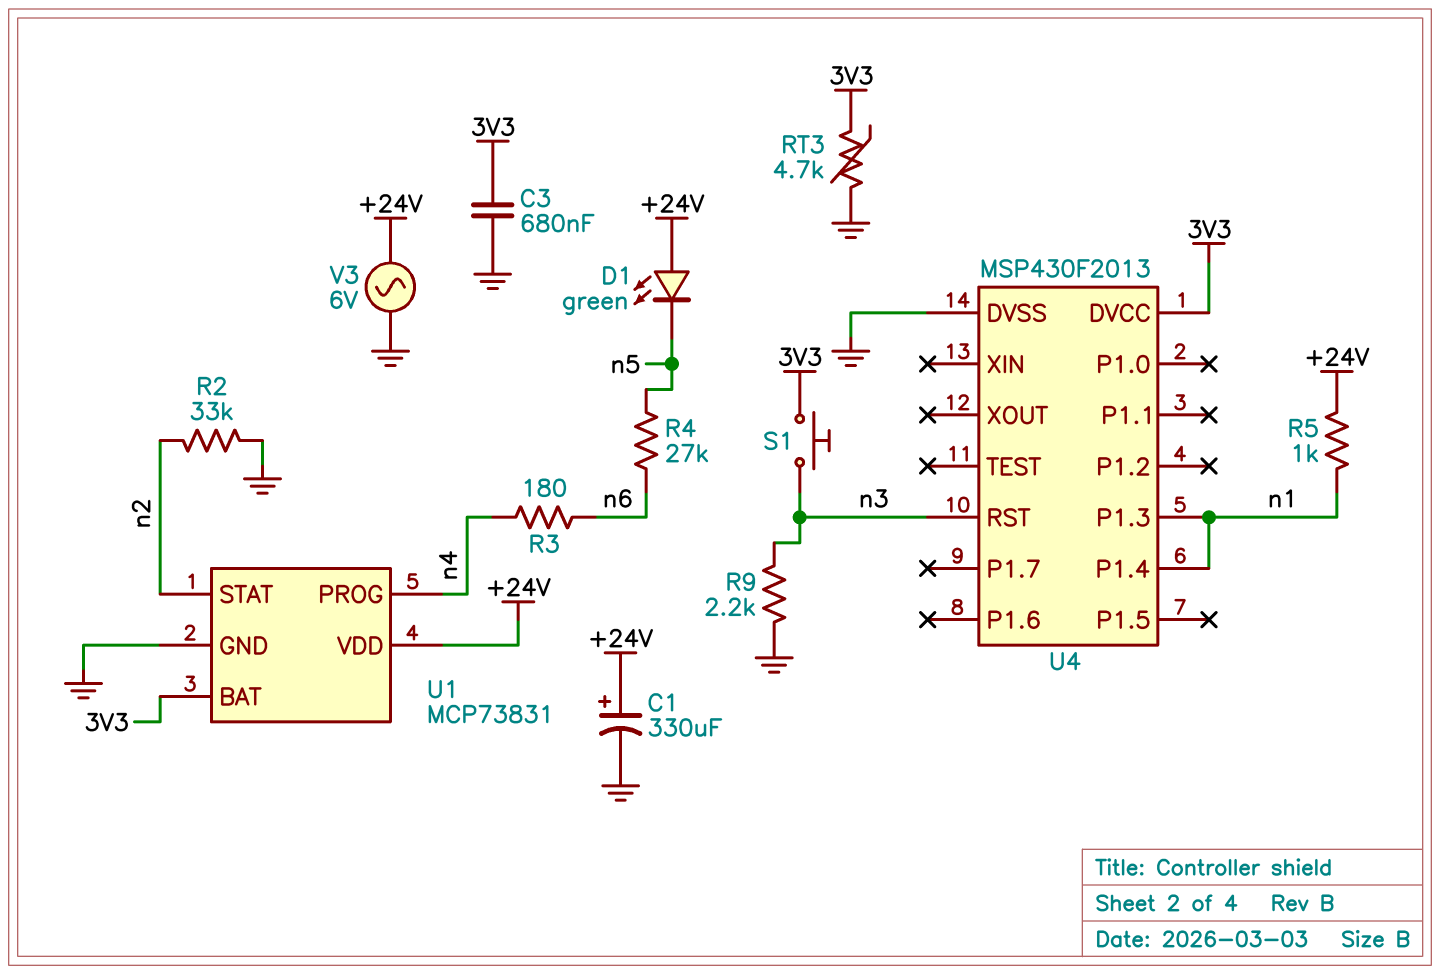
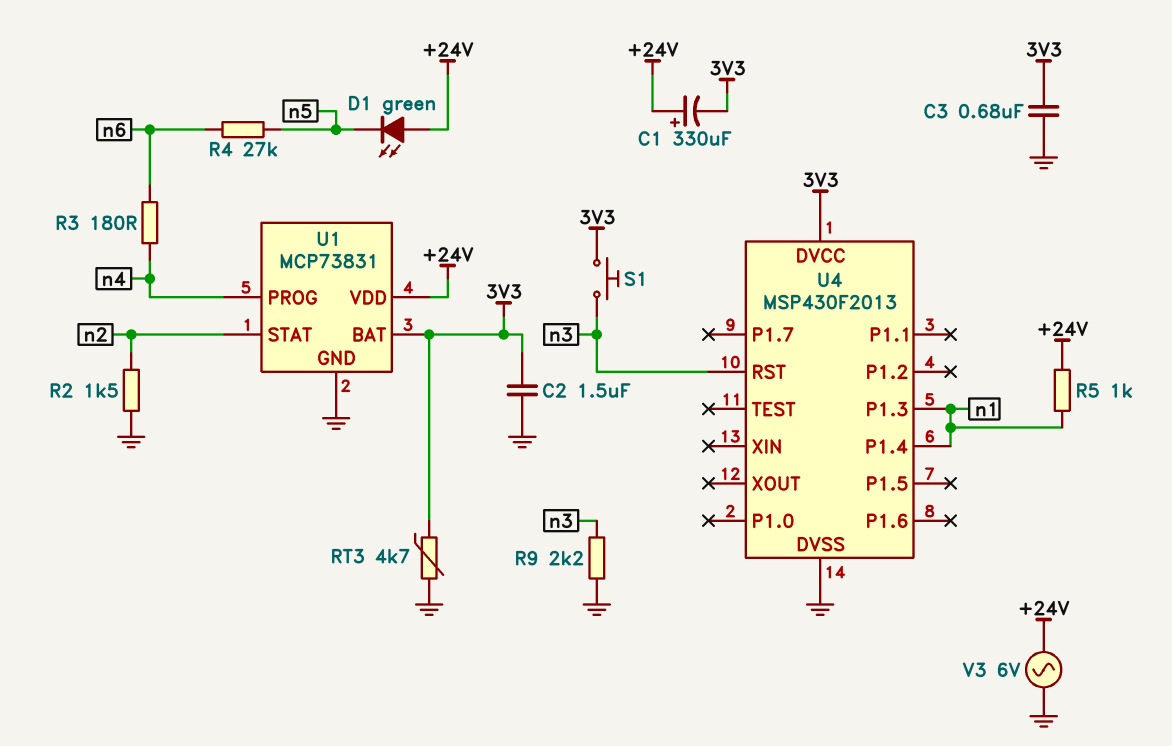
C1: 330uF (plus +24V, minus GND) -> 330uF (plus +24V, minus 3V3)
C2: none -> 1.5uF (3V3, GND)
R2: 33k (GND, n2) -> 1.5k (GND, n2)

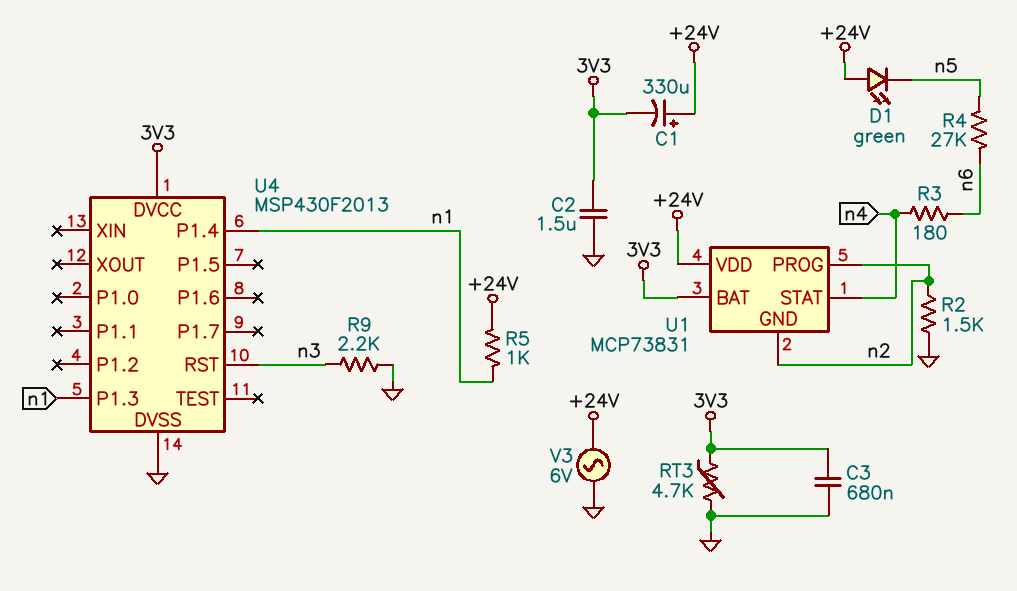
S1: button (3V3, n3) -> none
U1 pin GND: GND -> n2
U1 pin PROG: n4 -> n2
U1 pin STAT: n2 -> n4

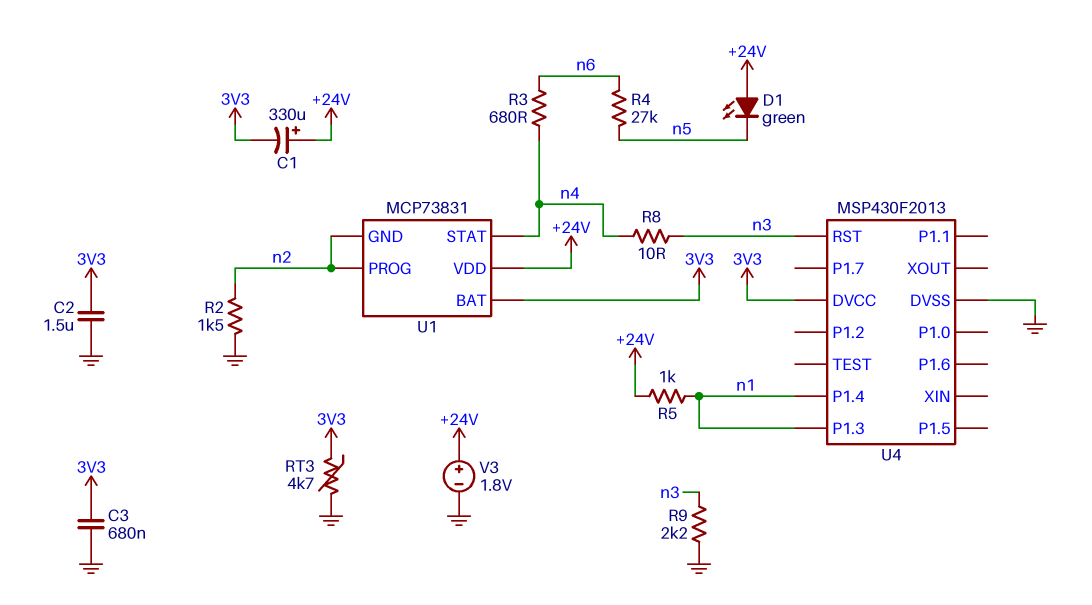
R3: 180 (n4, n6) -> 680 (n4, n6)
R8: none -> 10 (n3, n4)
V3: AC 6V (+24V, GND) -> 1.8V (plus +24V, minus GND)

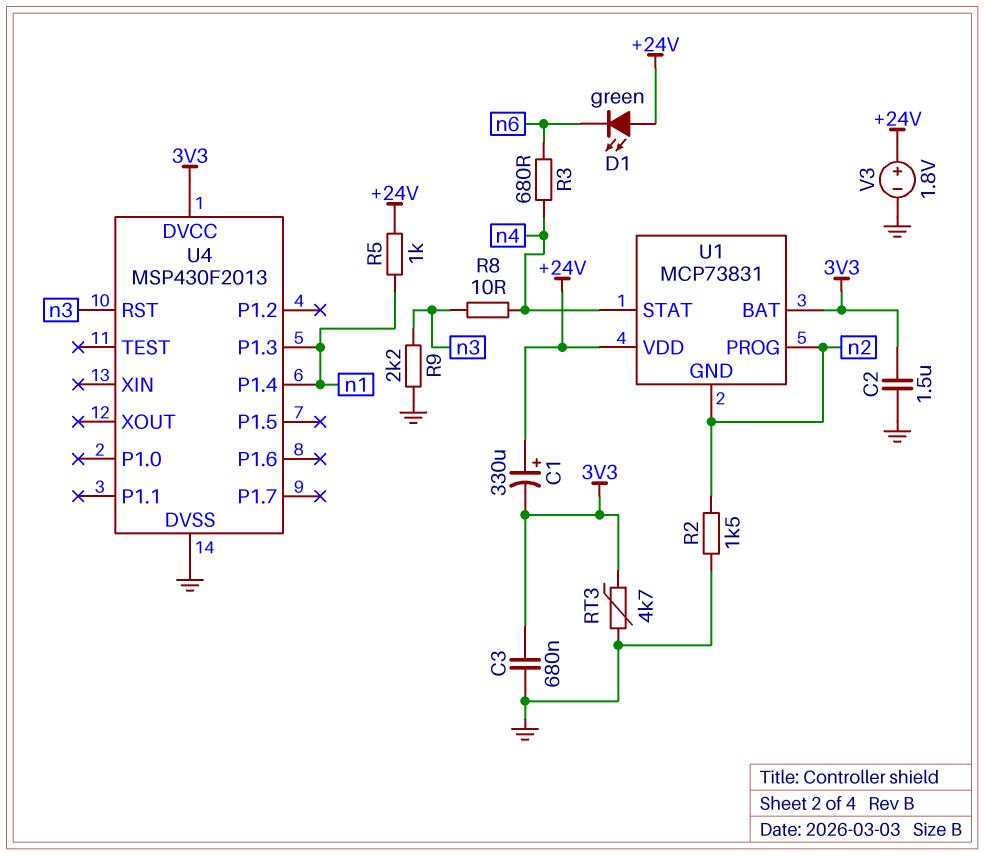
D1: LED green (A +24V, K n5) -> LED green (A +24V, K n6)
R4: 27k (n5, n6) -> none

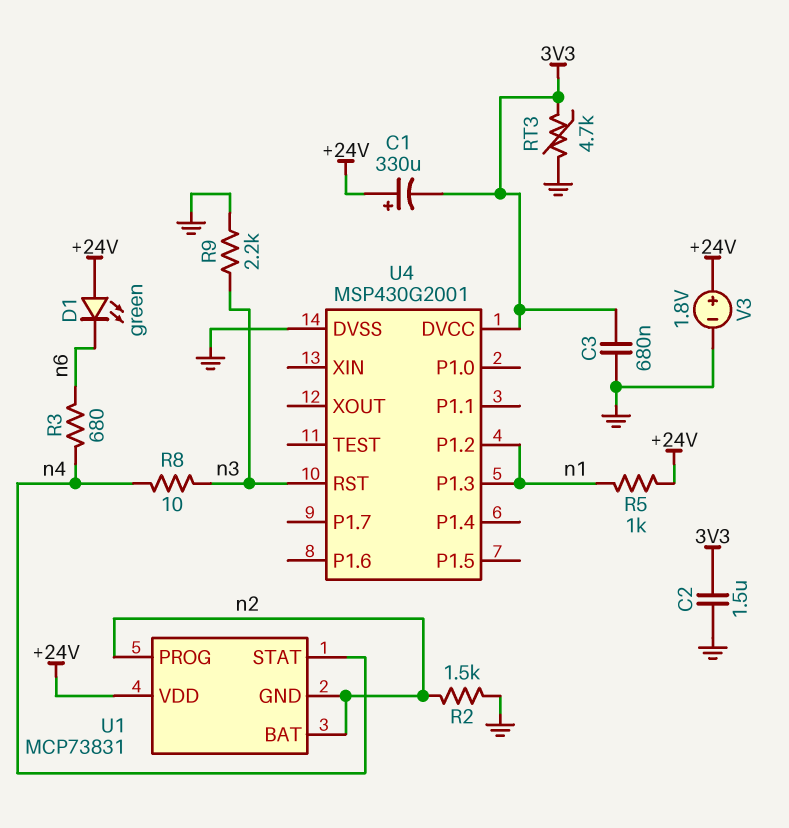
U1 pin BAT: 3V3 -> n2
U4: MSP430F2013 -> MSP430G2001
U4 pin P1.2: none -> n1
U4 pin P1.4: n1 -> none

